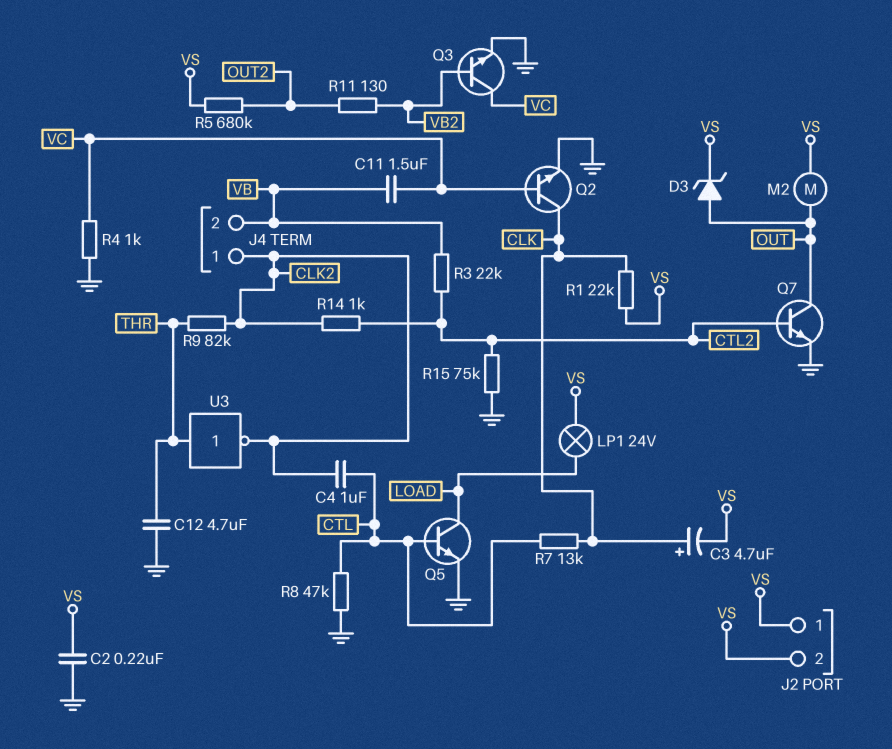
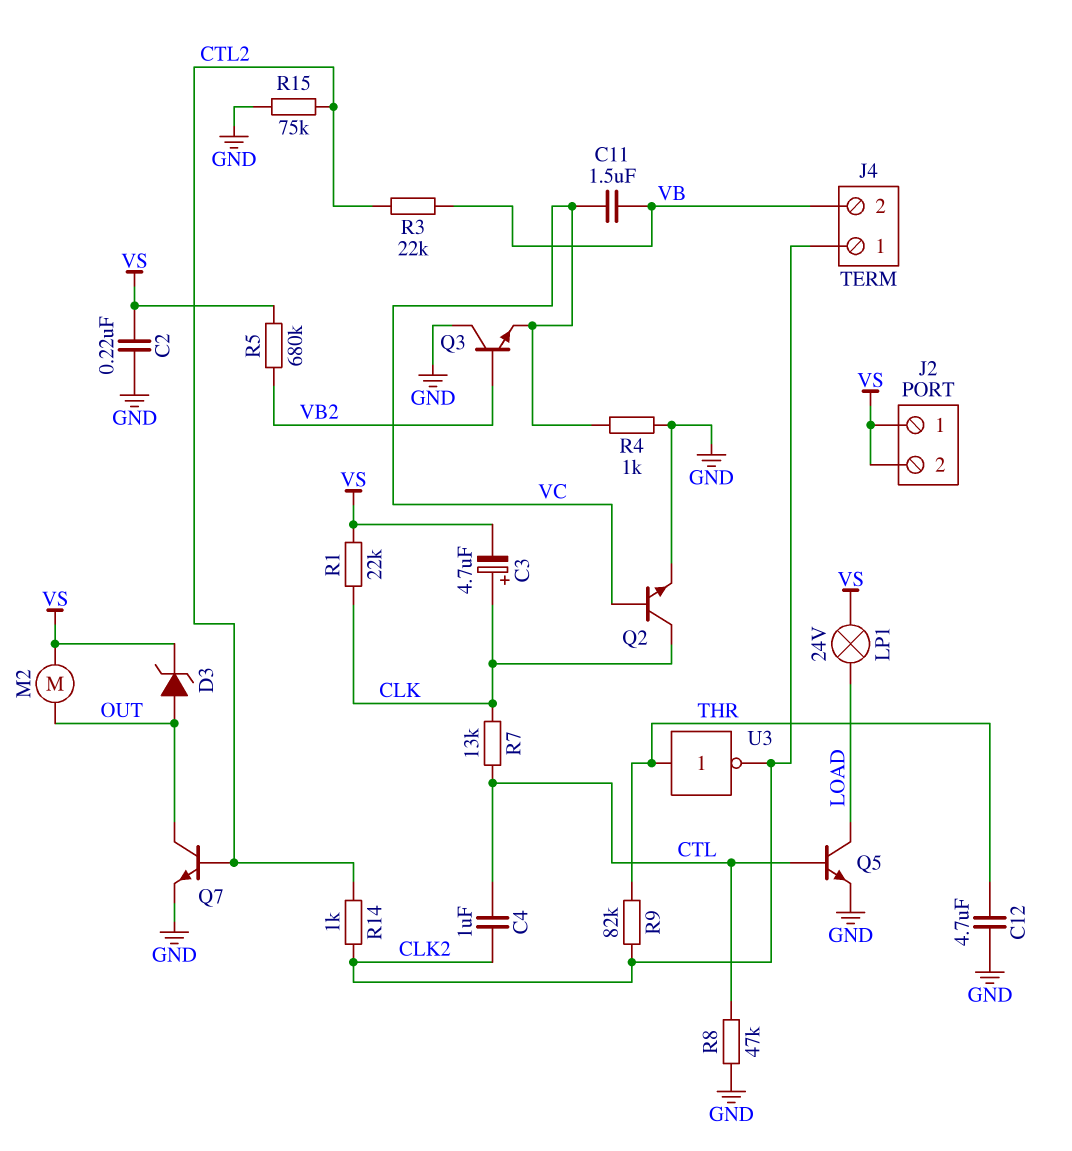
Q3: NPN (B VB2, C VC, E GND) -> NPN (B VB2, C GND, E VC)
R5: 680k (OUT2, VS) -> 680k (VB2, VS)
R11: 130 (OUT2, VB2) -> none

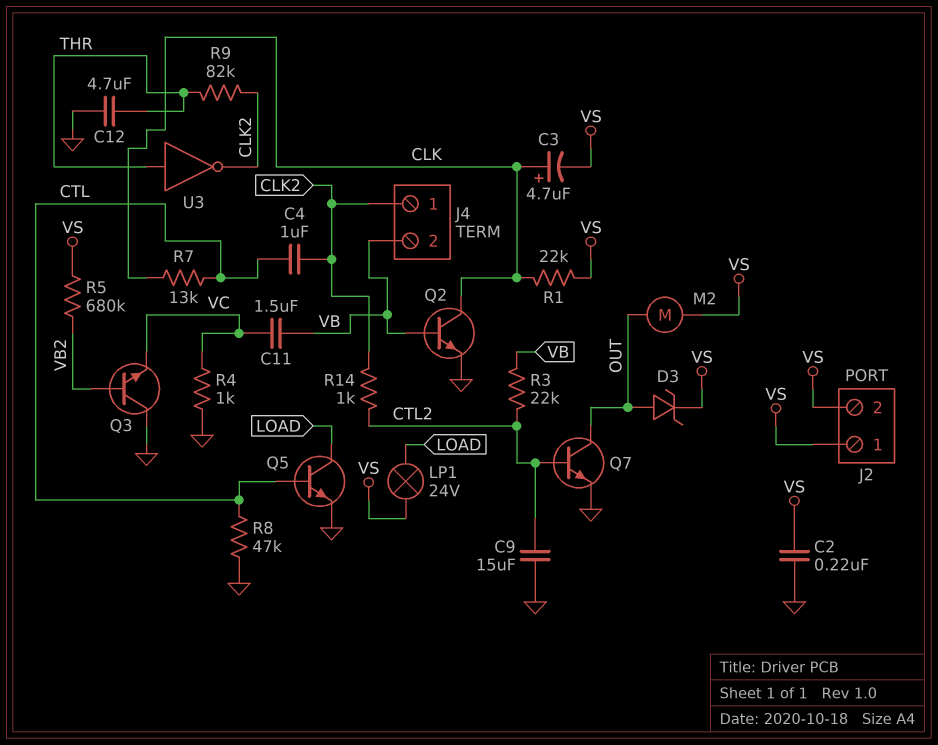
C9: none -> 15uF (CTL2, GND)
Q2: NPN (B VC, C CLK, E GND) -> NPN (B VB, C CLK, E GND)
R15: 75k (CTL2, GND) -> none

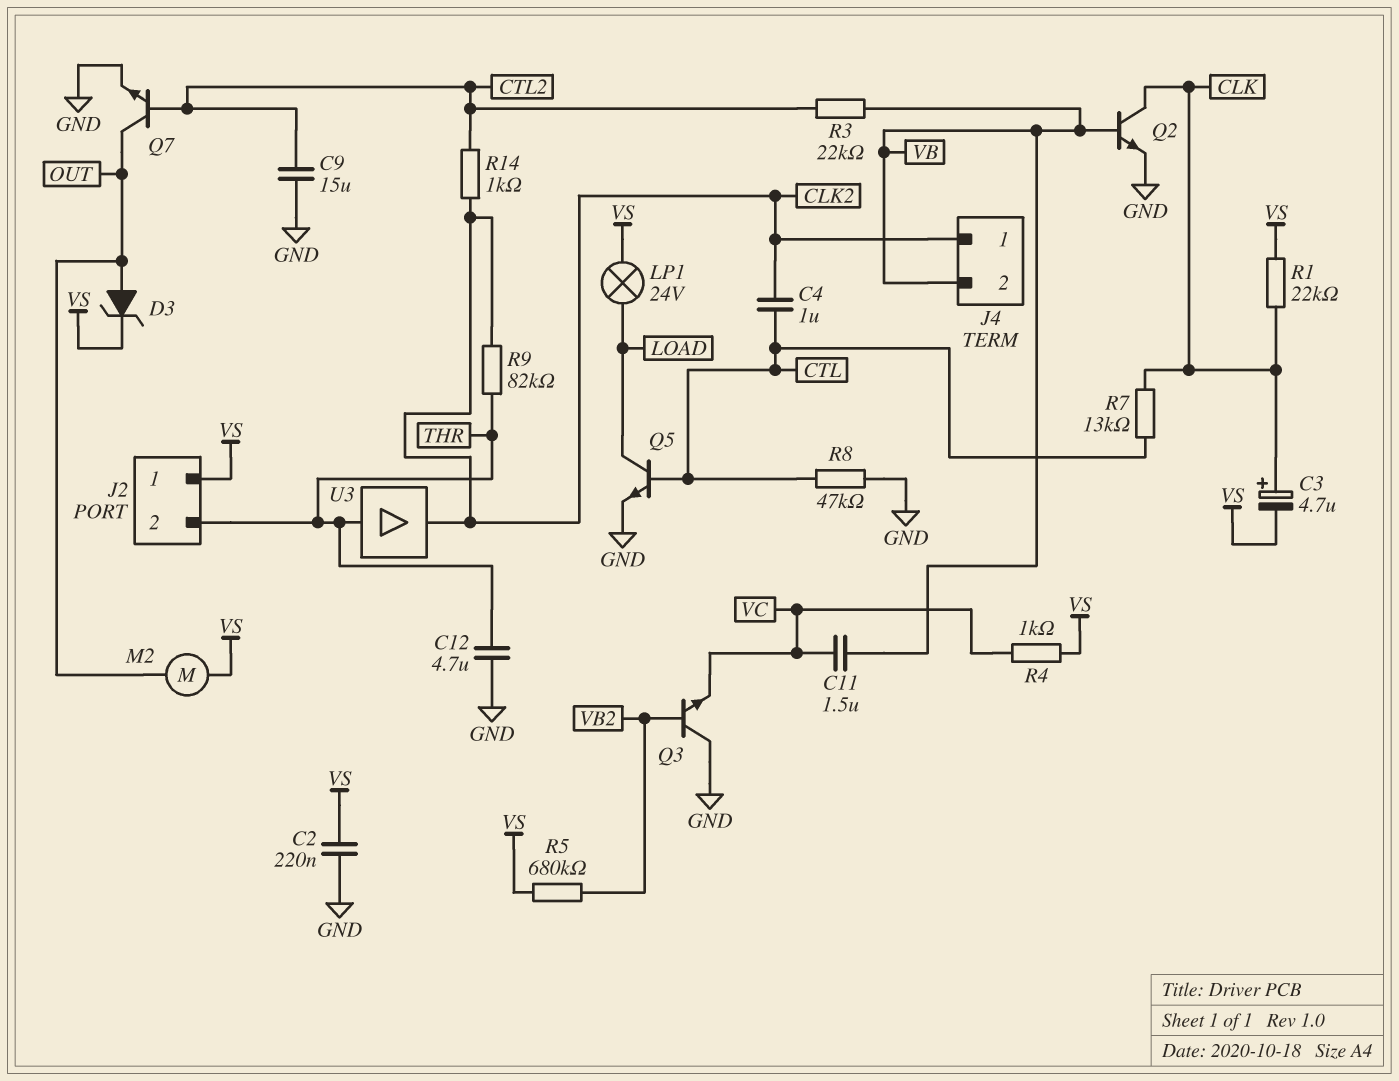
J2 pin 2: VS -> THR
R4: 1k (GND, VC) -> 1k (VC, VS)
U3: NOT (in THR, out CLK2) -> buffer (in THR, out CLK2)

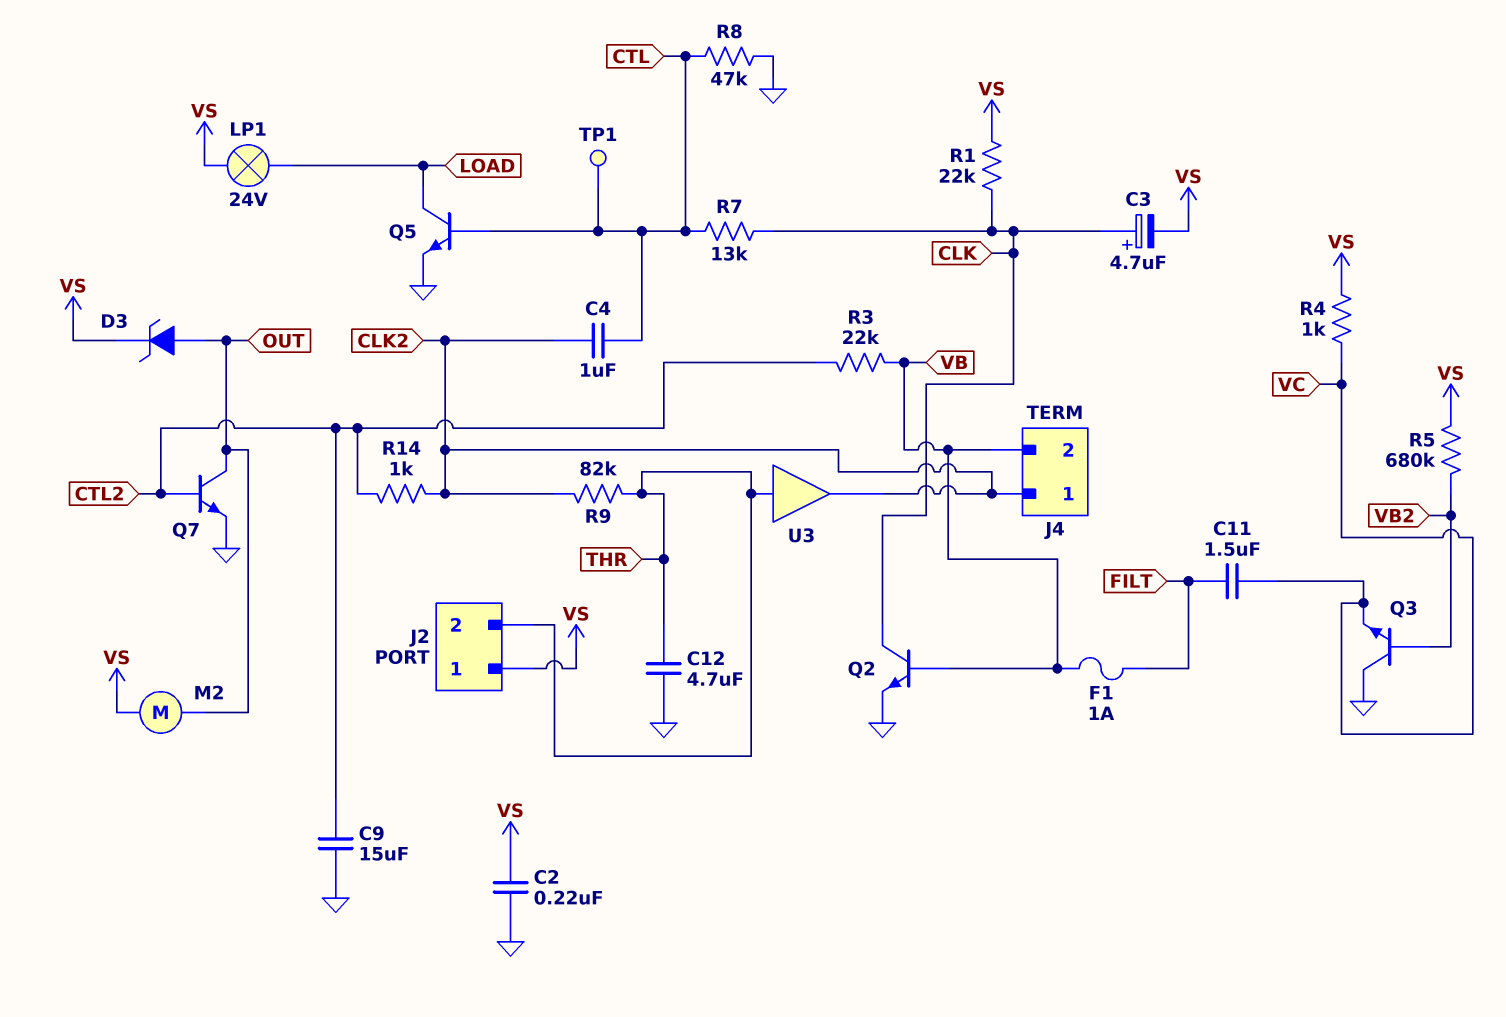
C11: 1.5uF (VB, VC) -> 1.5uF (FILT, VC)
F1: none -> 1A (FILT, VB)
TP1: none -> test point (CTL)

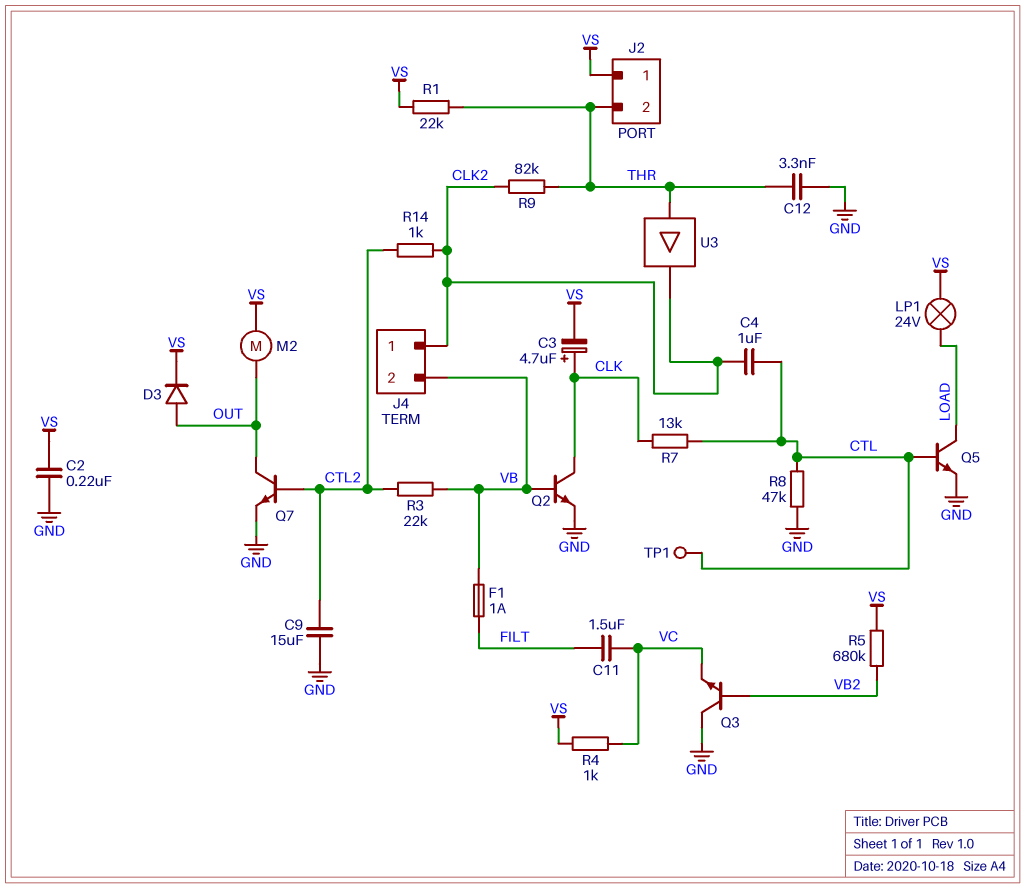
C12: 4.7uF (GND, THR) -> 3.3nF (GND, THR)
D3: zener (A OUT, K VS) -> diode (A OUT, K VS)
R1: 22k (CLK, VS) -> 22k (THR, VS)

